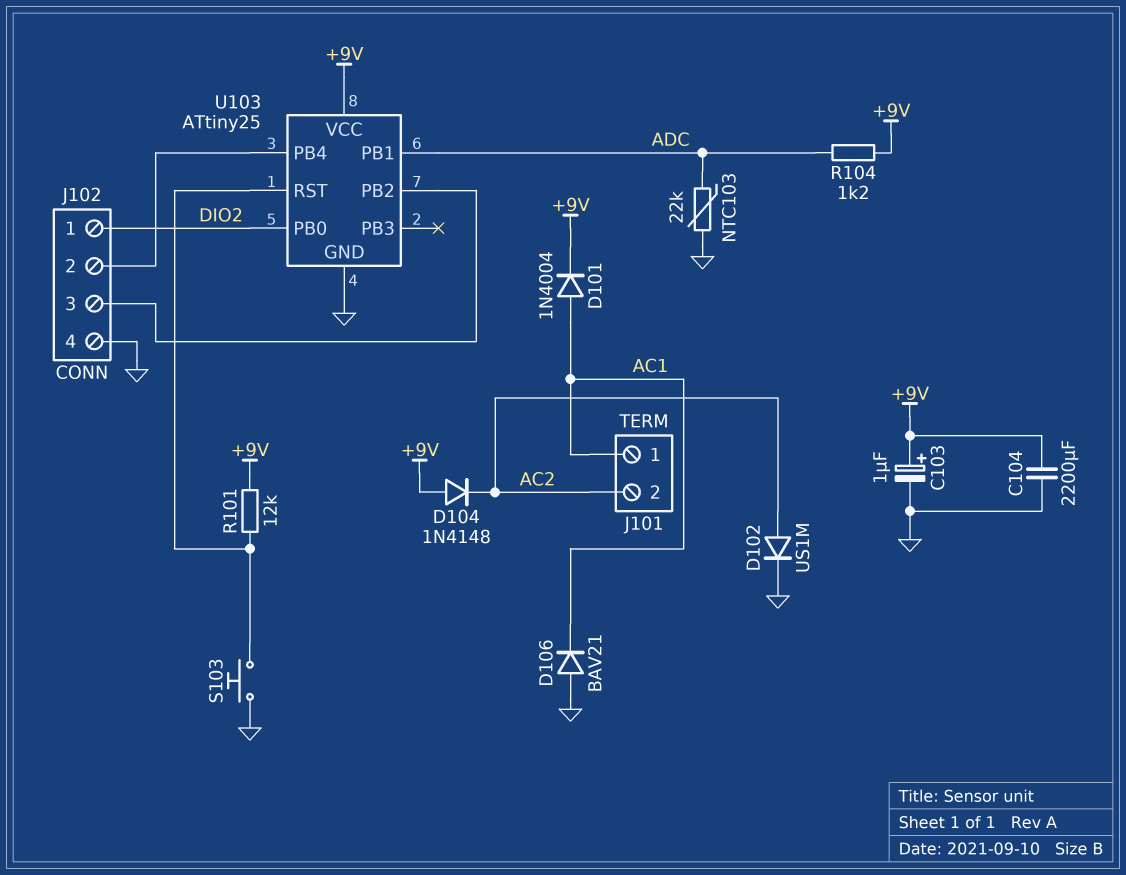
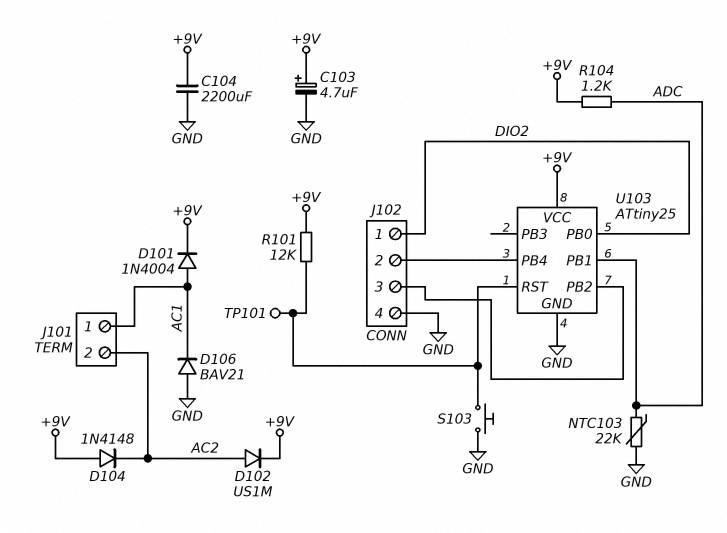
C103: 1uF (plus +9V, minus GND) -> 4.7uF (plus +9V, minus GND)
D102: diode US1M (A AC2, K GND) -> diode US1M (A AC2, K +9V)
TP101: none -> test point (U103/RST)

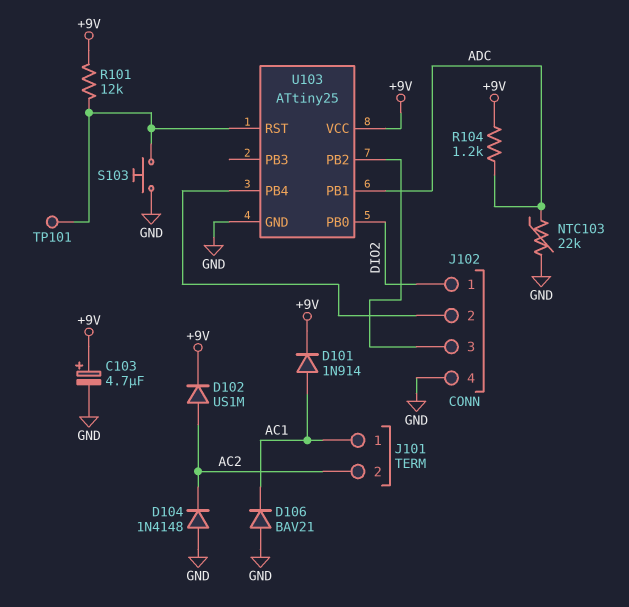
C104: 2200uF (+9V, GND) -> none
D101: diode 1N4004 (A AC1, K +9V) -> diode 1N914 (A AC1, K +9V)
D104: diode 1N4148 (A +9V, K AC2) -> diode 1N4148 (A GND, K AC2)

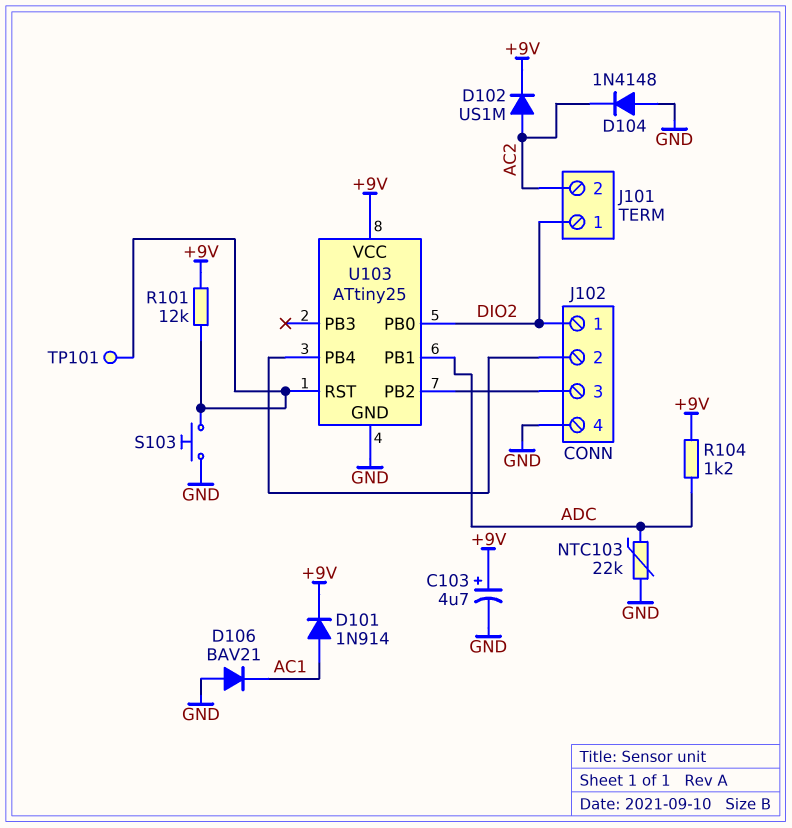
J101 pin 1: AC1 -> DIO2

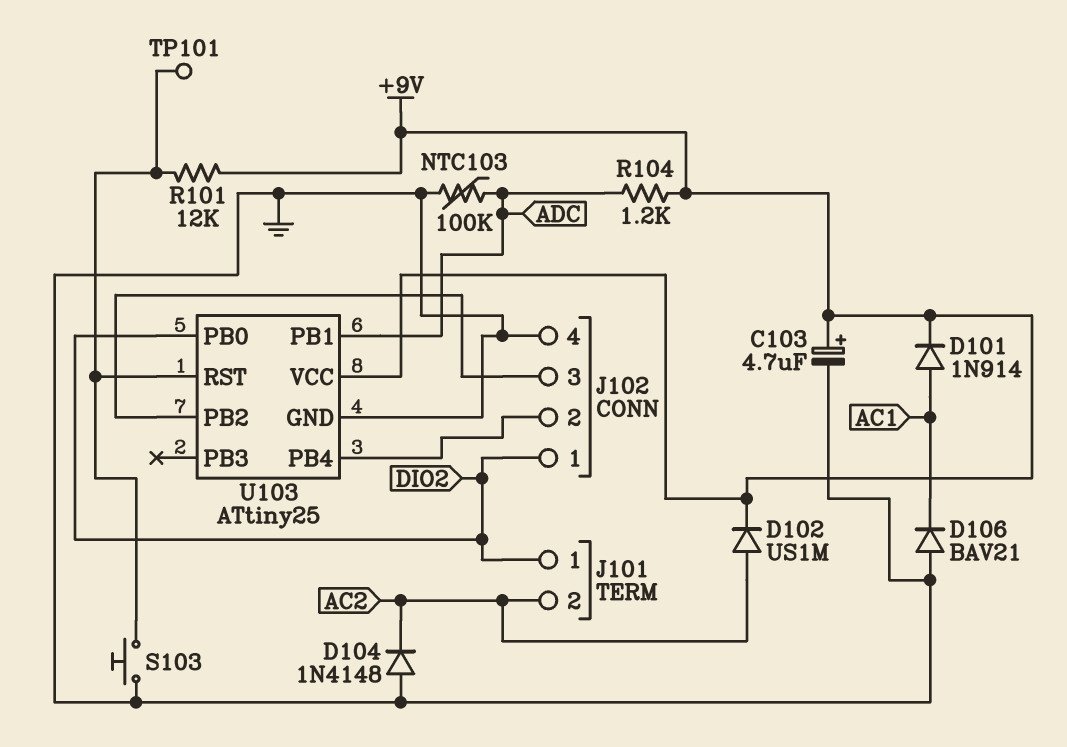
NTC103: 22k (ADC, GND) -> 100k (ADC, GND)

